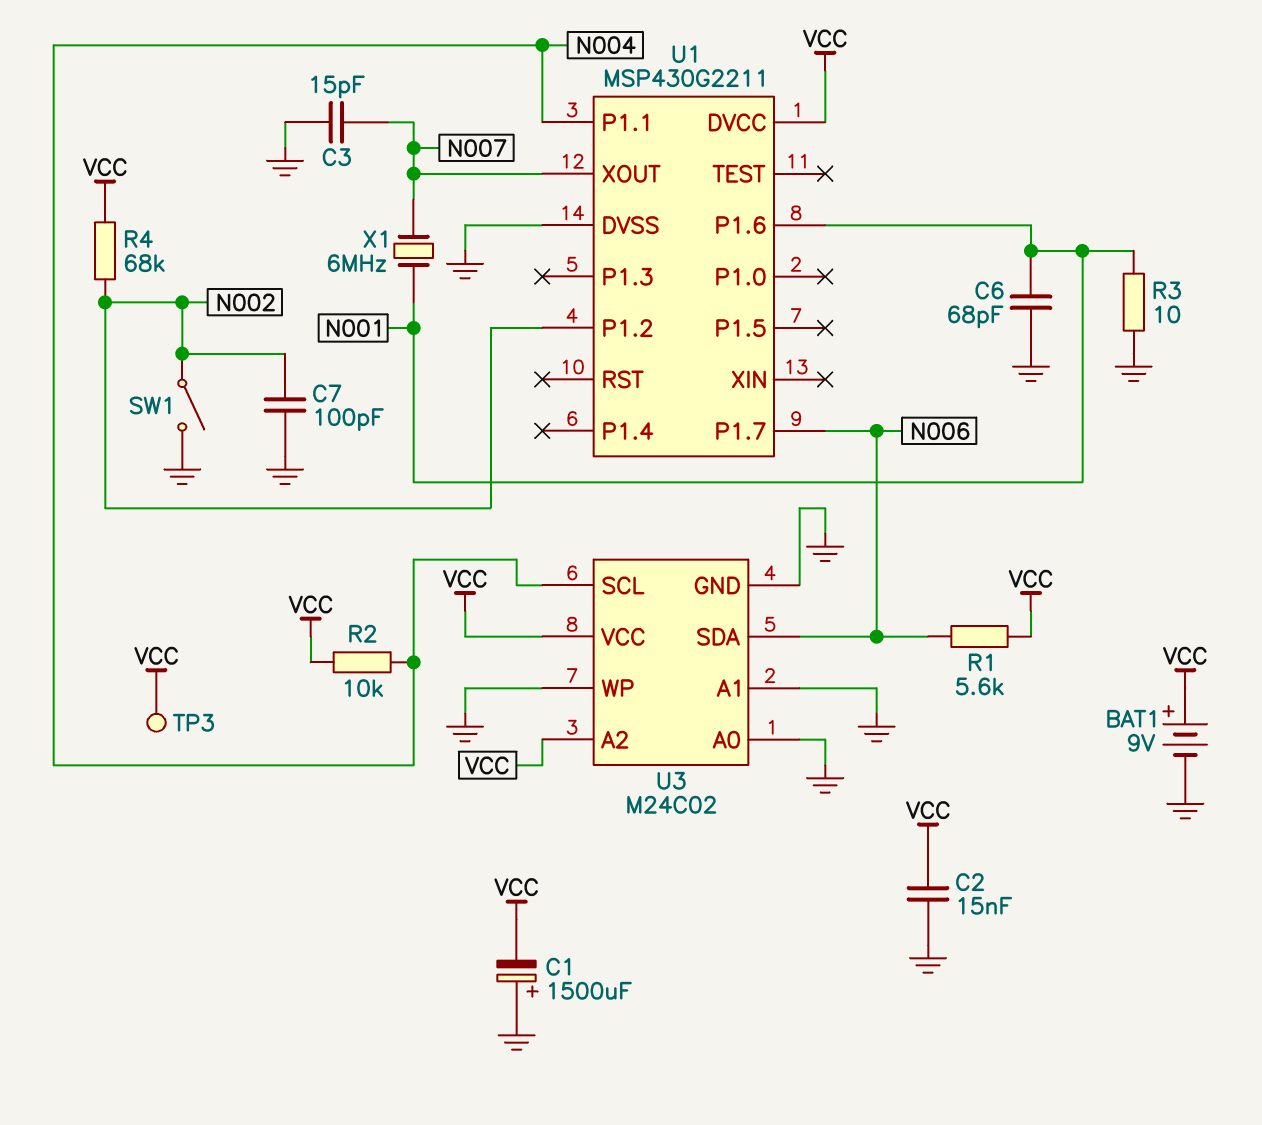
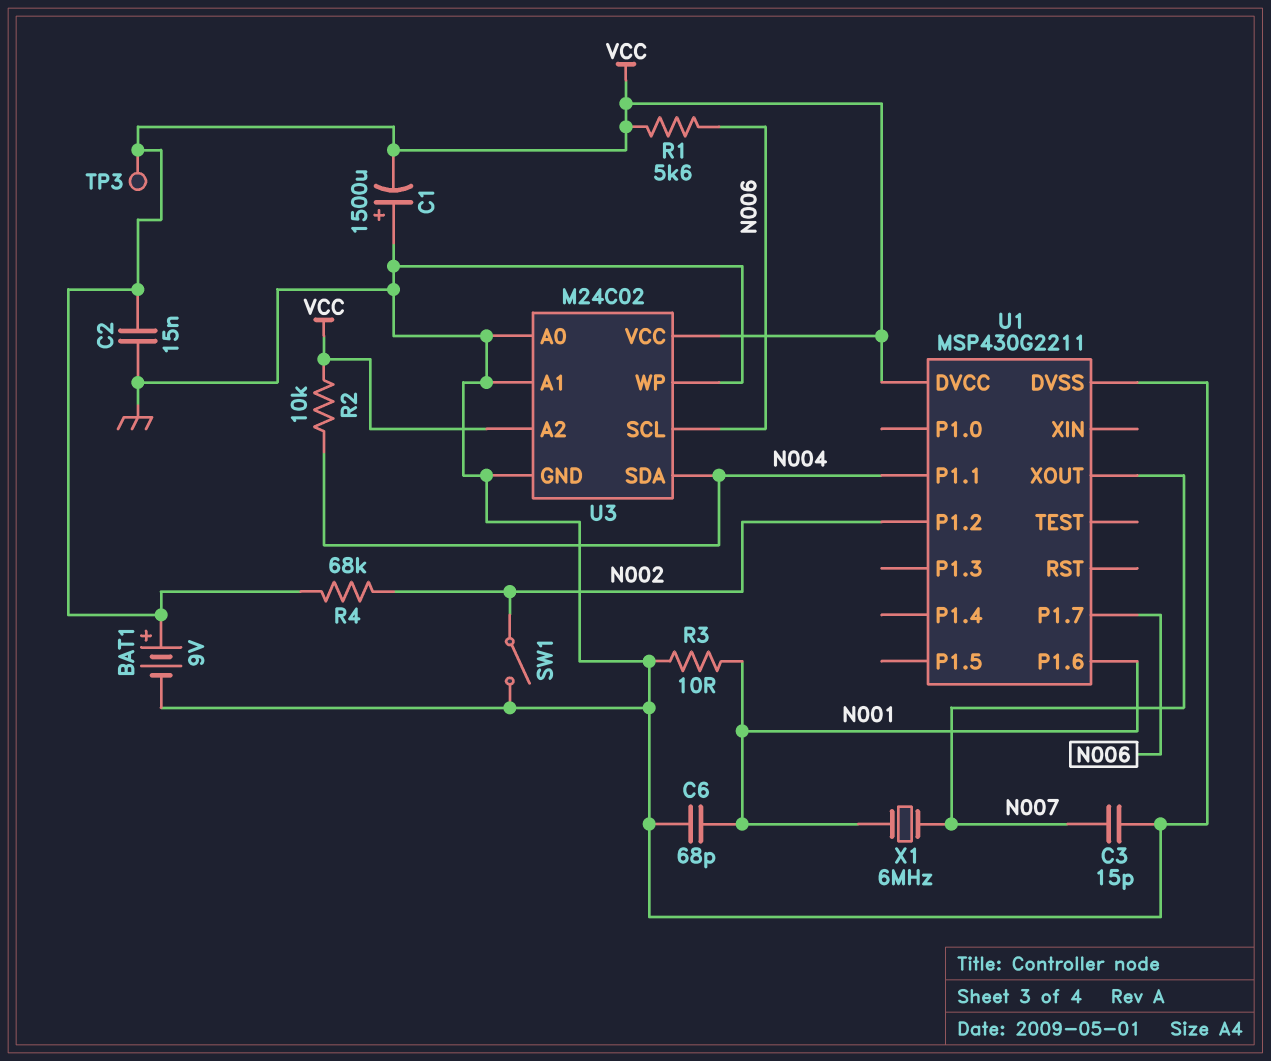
C7: 100pF (GND, N002) -> none
U3 pin SCL: N004 -> N006
U3 pin SDA: N006 -> N004

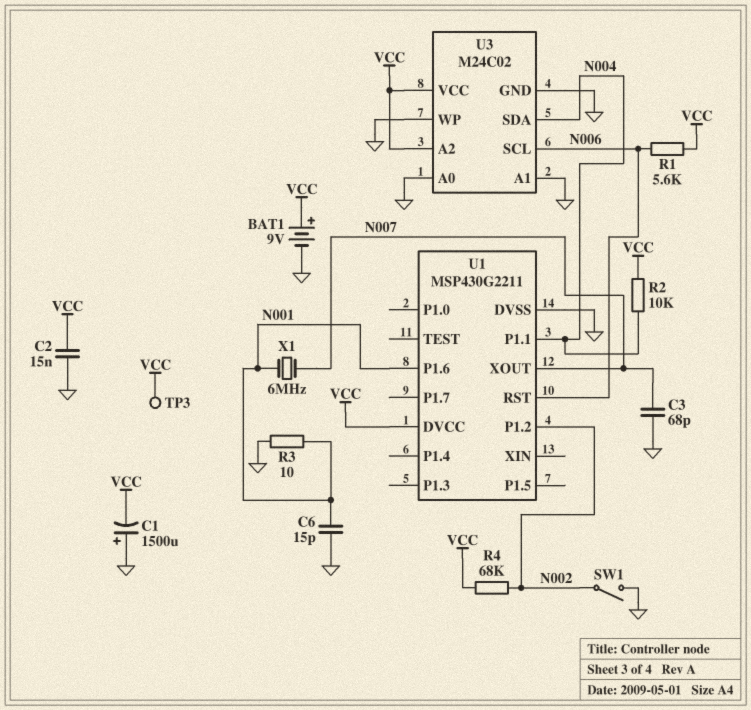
C3: 15pF (GND, N007) -> 68pF (GND, N007)
C6: 68pF (GND, N001) -> 15pF (GND, N001)
U1 pin P1.7: N006 -> none
U1 pin RST: none -> N006

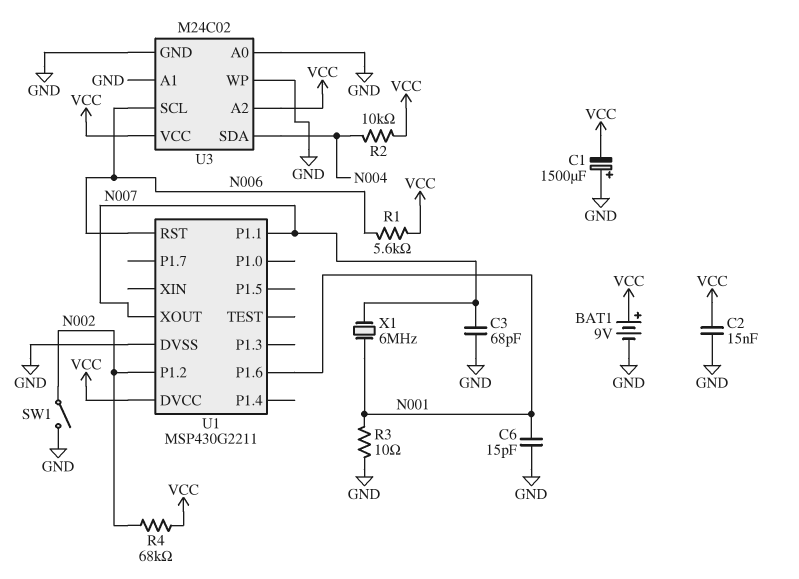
TP3: test point (VCC) -> none
U1 pin P1.1: N004 -> N007

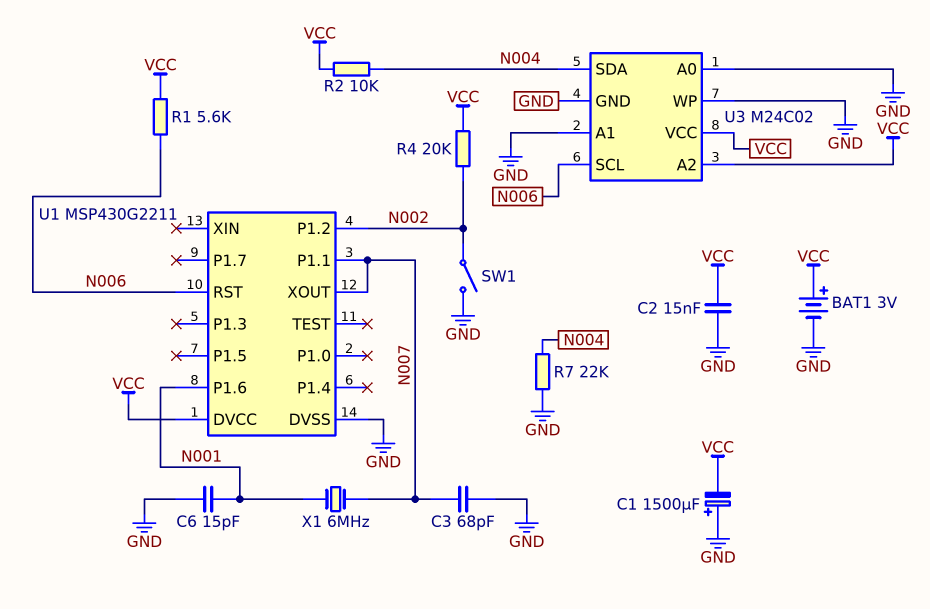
BAT1: 9V (plus VCC, minus GND) -> 3V (plus VCC, minus GND)
R3: 10 (GND, N001) -> none
R4: 68k (N002, VCC) -> 20k (N002, VCC)
R7: none -> 22k (GND, N004)

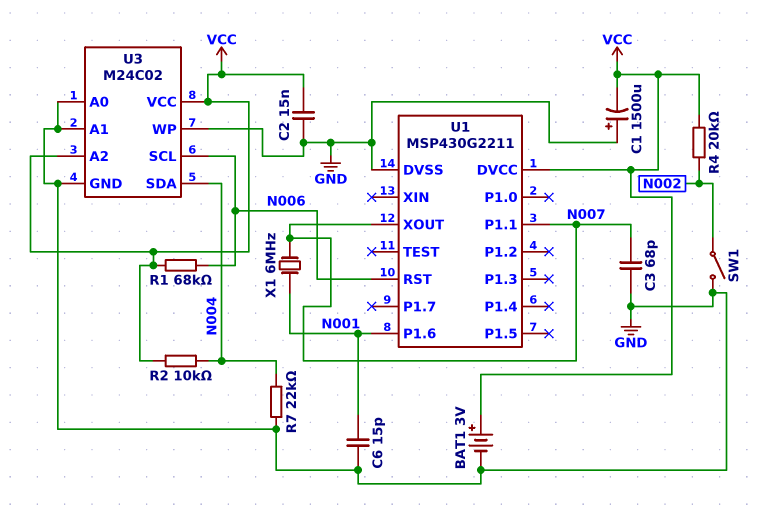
R1: 5.6k (N006, VCC) -> 68k (N006, VCC)
U1 pin P1.2: N002 -> none

